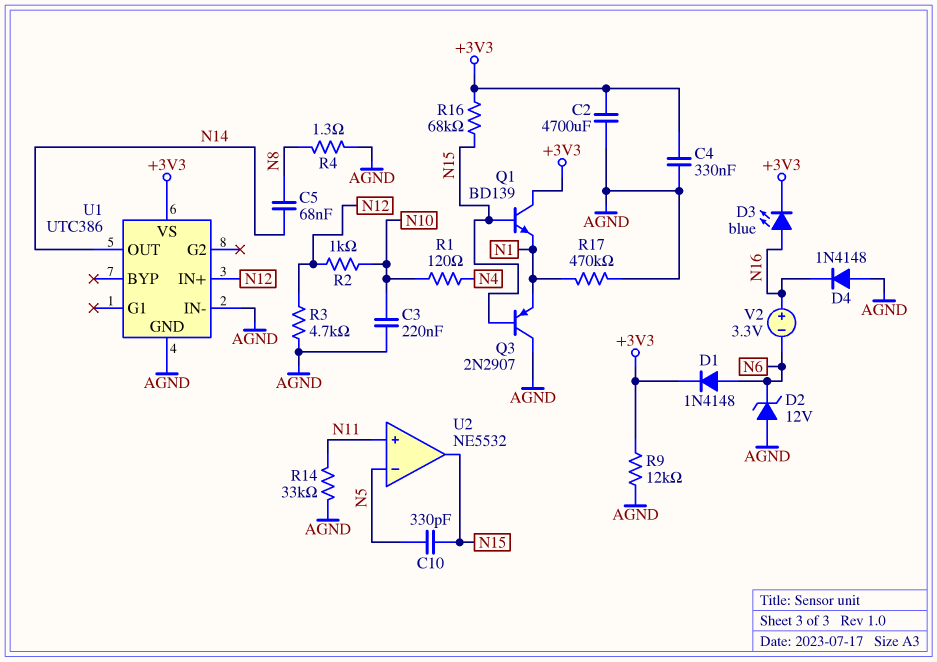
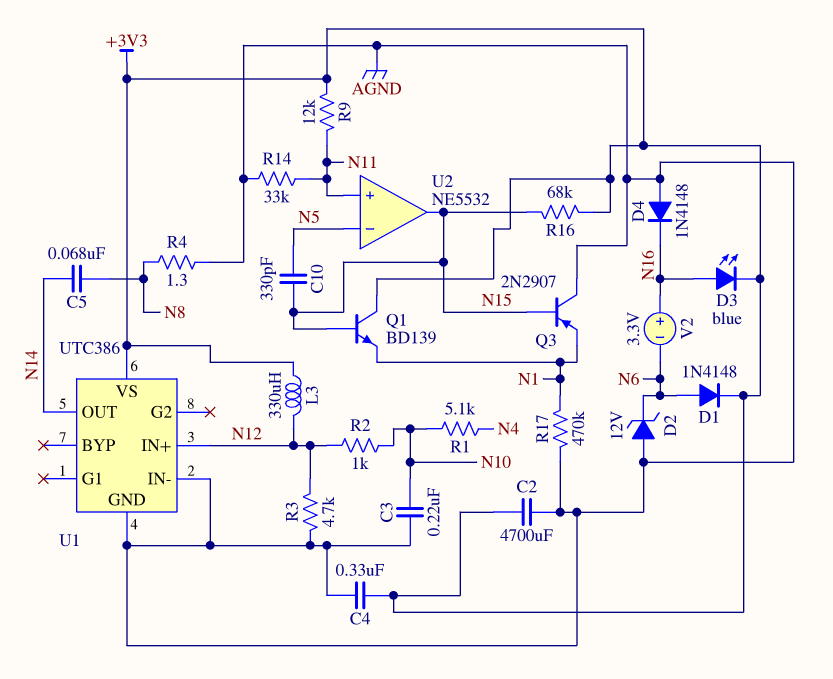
L3: none -> 330uH (+3V3, N12)
R1: 120 (N4, N10) -> 5.1k (N4, N10)
R9: 12k (+3V3, AGND) -> 12k (+3V3, N11)

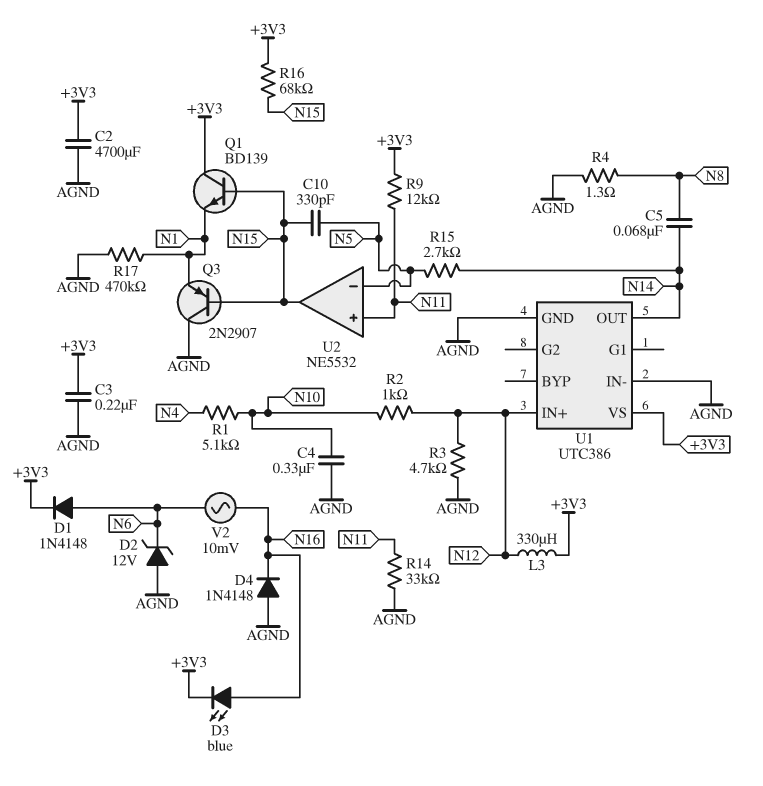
C3: 220nF (AGND, N10) -> 220nF (+3V3, AGND)
C4: 330nF (+3V3, AGND) -> 330nF (AGND, N10)
R15: none -> 2.7k (N5, N14)
V2: 3.3V (plus N16, minus N6) -> AC 10mV (N6, N16)

